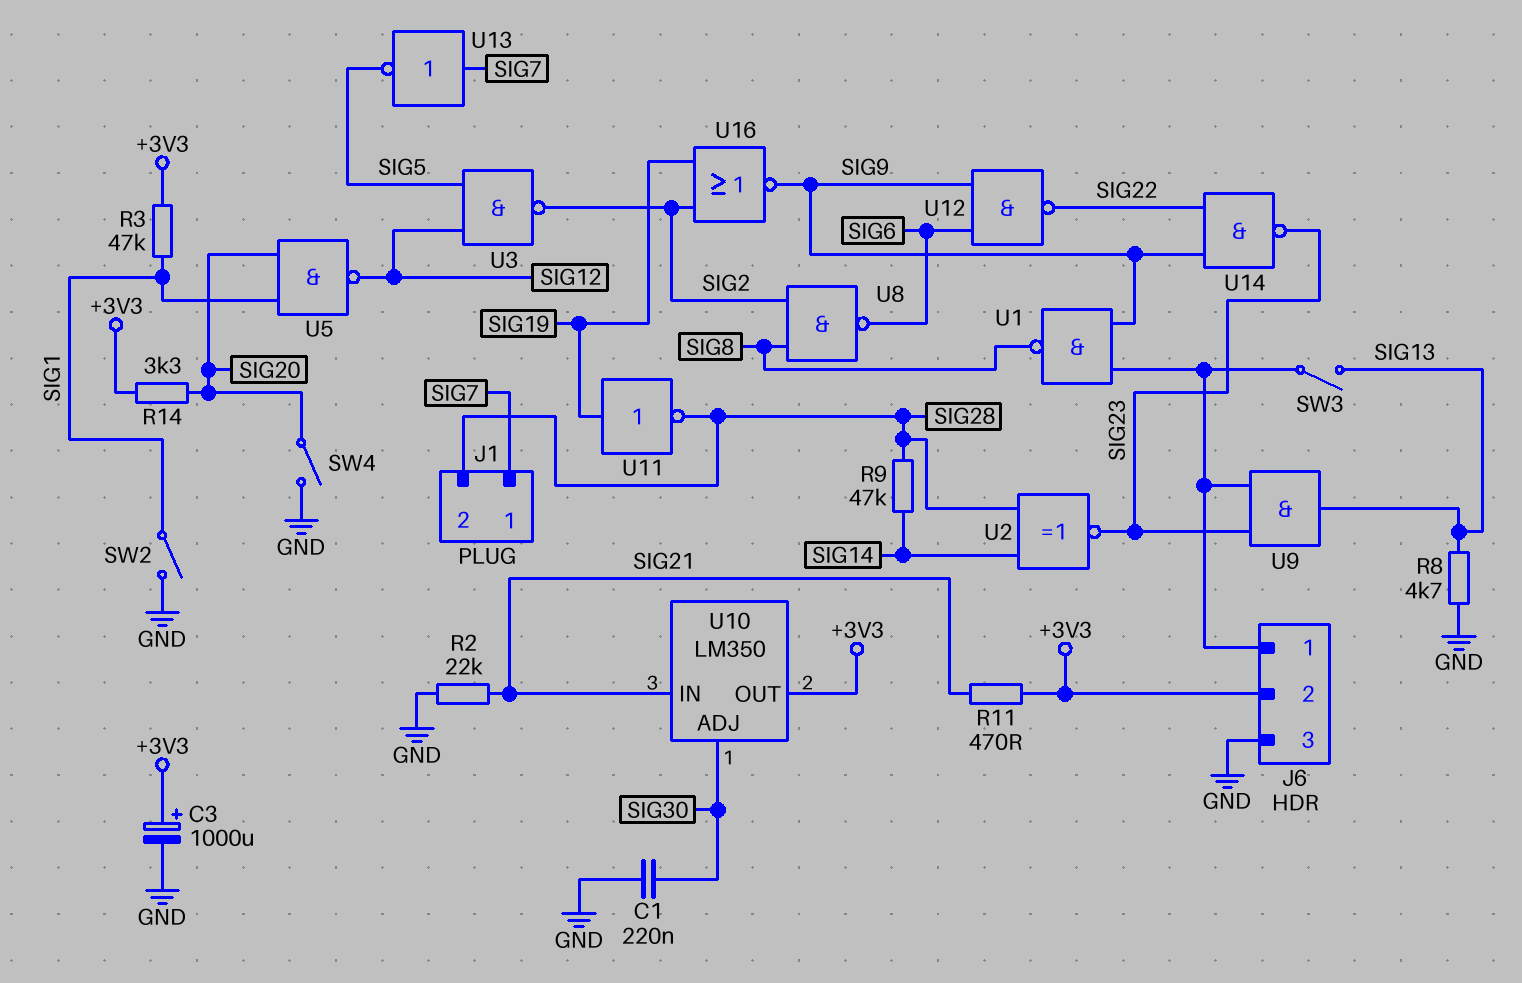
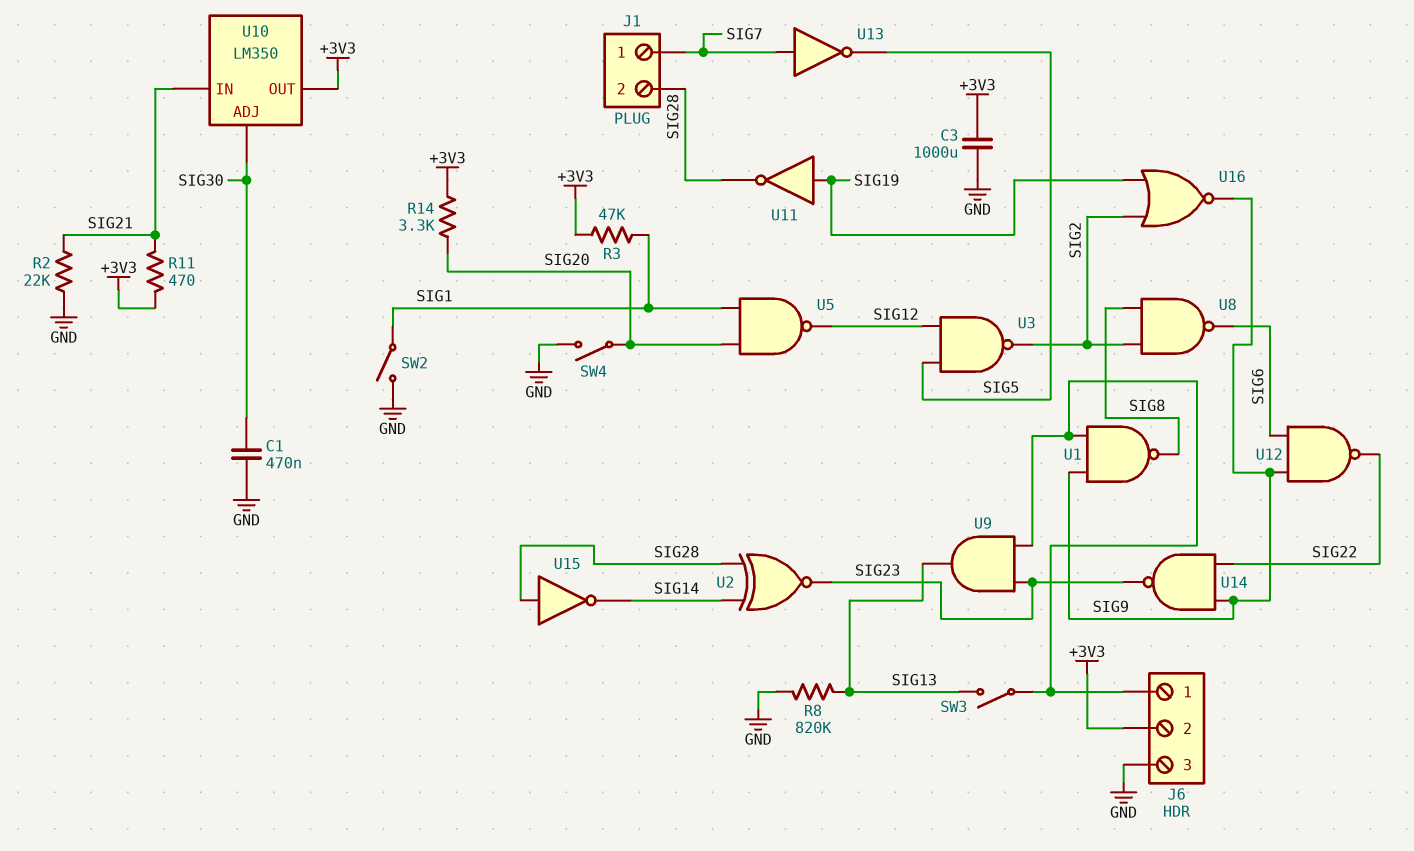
C1: 220nF (GND, SIG30) -> 470nF (GND, SIG30)
C3: 1000uF (plus +3V3, minus GND) -> 1000uF (+3V3, GND)
R8: 4.7k (GND, SIG13) -> 820k (GND, SIG13)
R9: 47k (SIG14, SIG28) -> none
U15: none -> NOT (in SIG28, out SIG14)

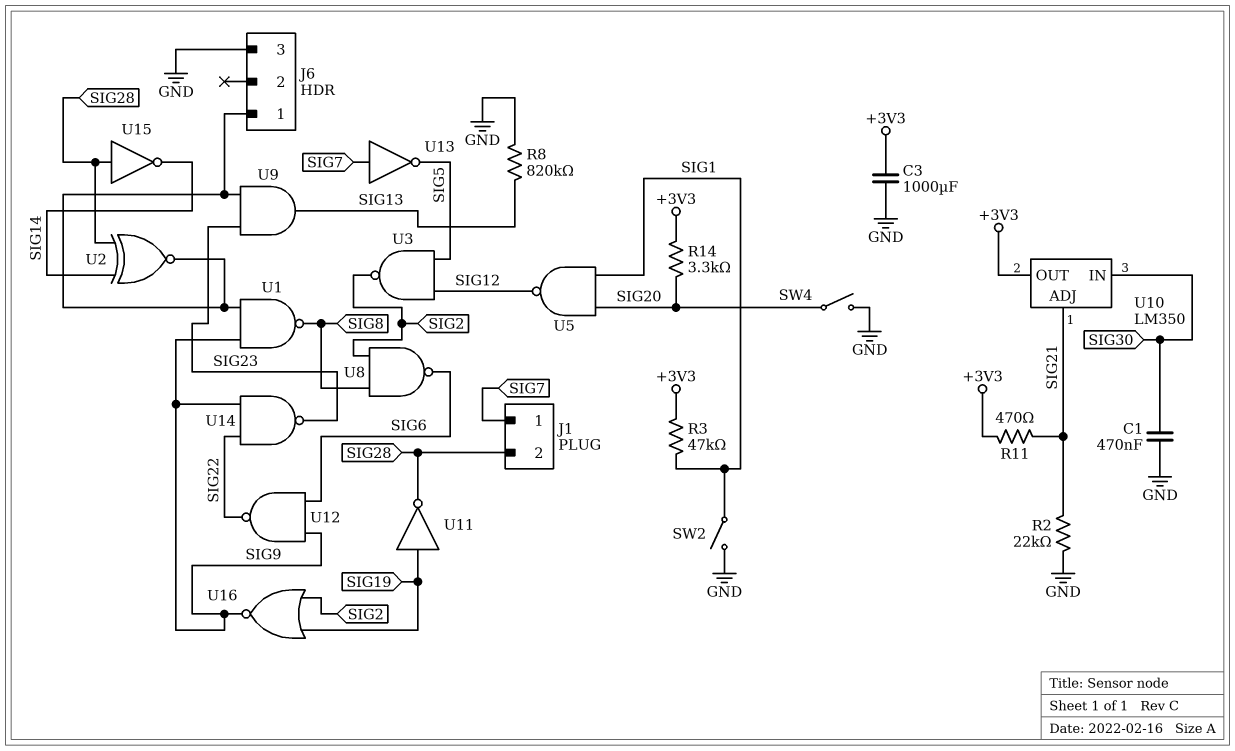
J6 pin 2: +3V3 -> none
SW3: switch (J6/1, SIG13) -> none
U2: XNOR (in SIG14, in SIG28, out SIG23) -> XNOR (in SIG14, in SIG28, out J6/1)
U10 pin ADJ: SIG30 -> SIG21
U10 pin IN: SIG21 -> SIG30

